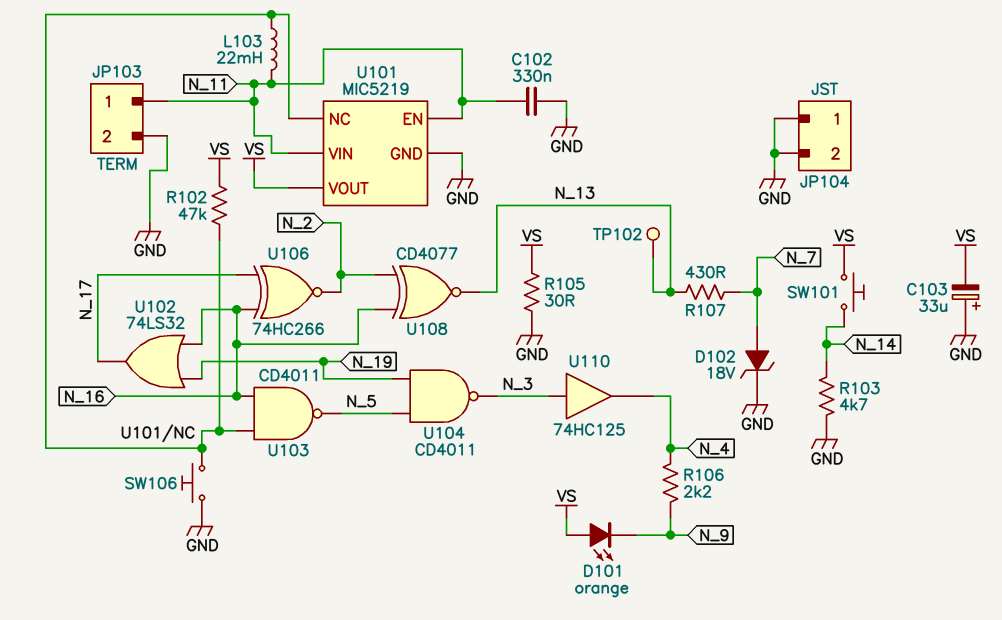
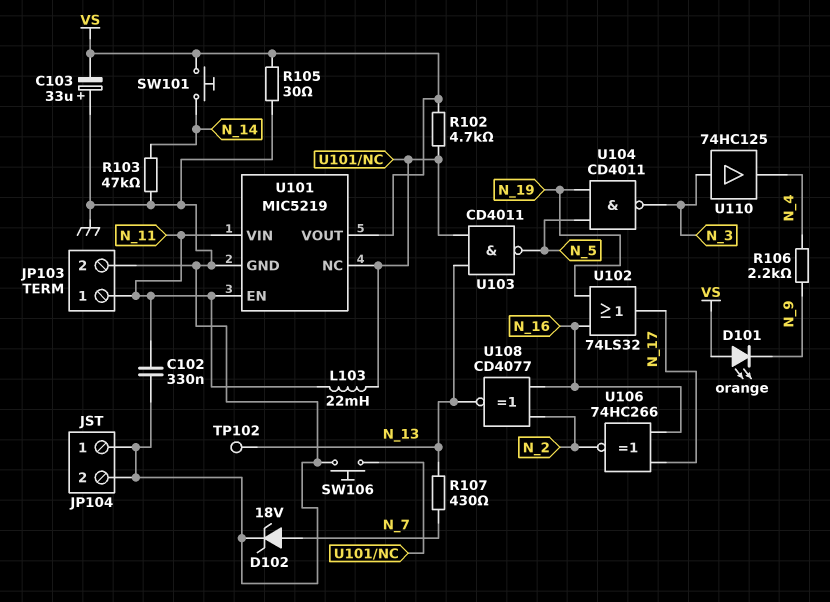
R102: 47k (U101/NC, VS) -> 4.7k (U101/NC, VS)
R103: 4.7k (GND, N_14) -> 47k (GND, N_14)
U103: NAND CD4011 (in N_16, in U101/NC, out N_5) -> NAND CD4011 (in N_13, in U101/NC, out N_5)

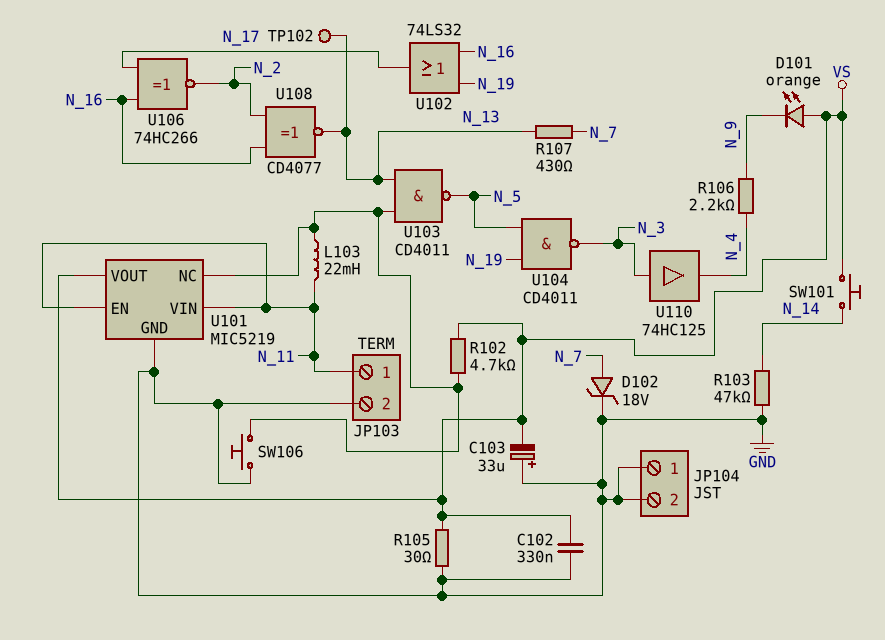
C102: 330nF (GND, N_11) -> 330nF (GND, VS)

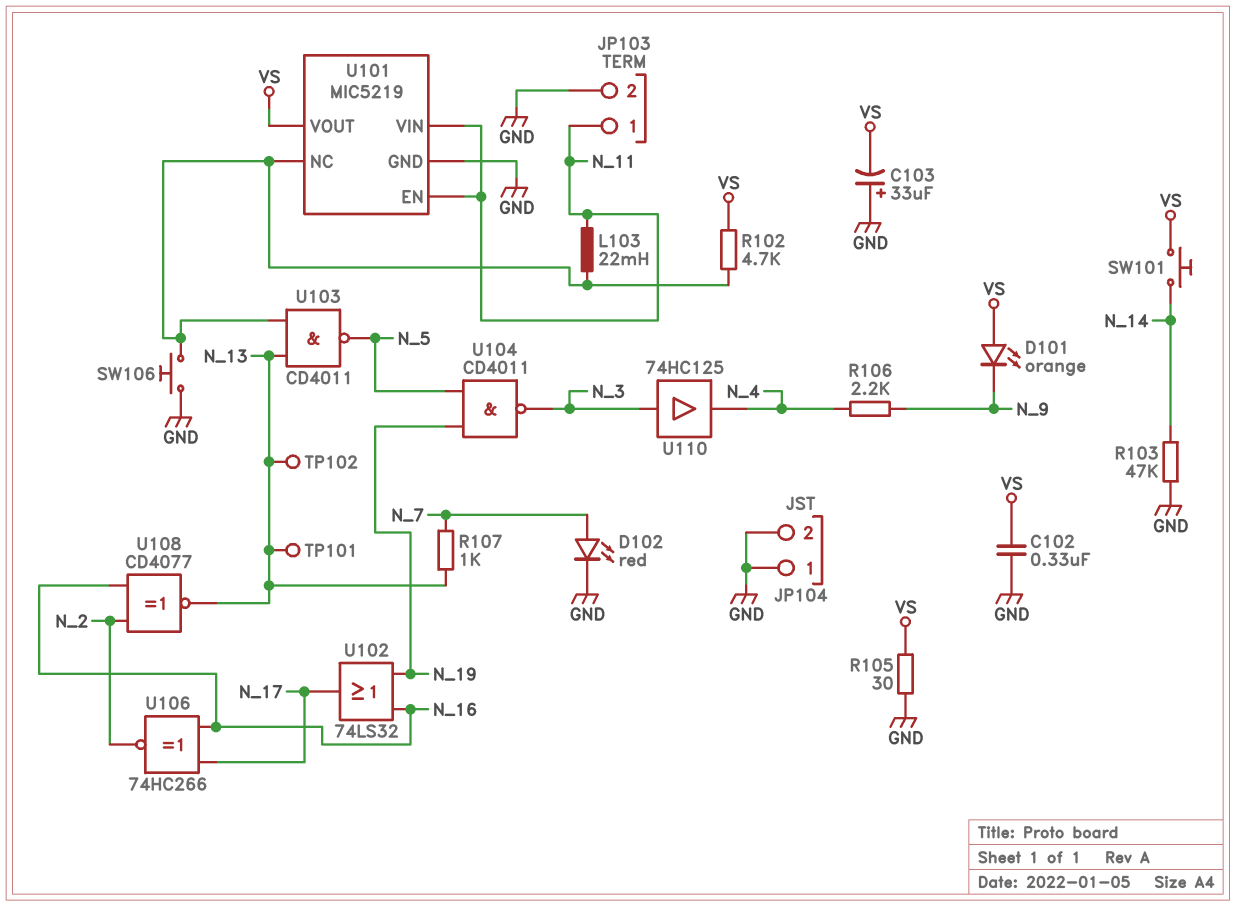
D102: zener 18V (A N_7, K GND) -> LED red (A N_7, K GND)
R107: 430 (N_7, N_13) -> 1k (N_7, N_13)
TP101: none -> test point (N_13)

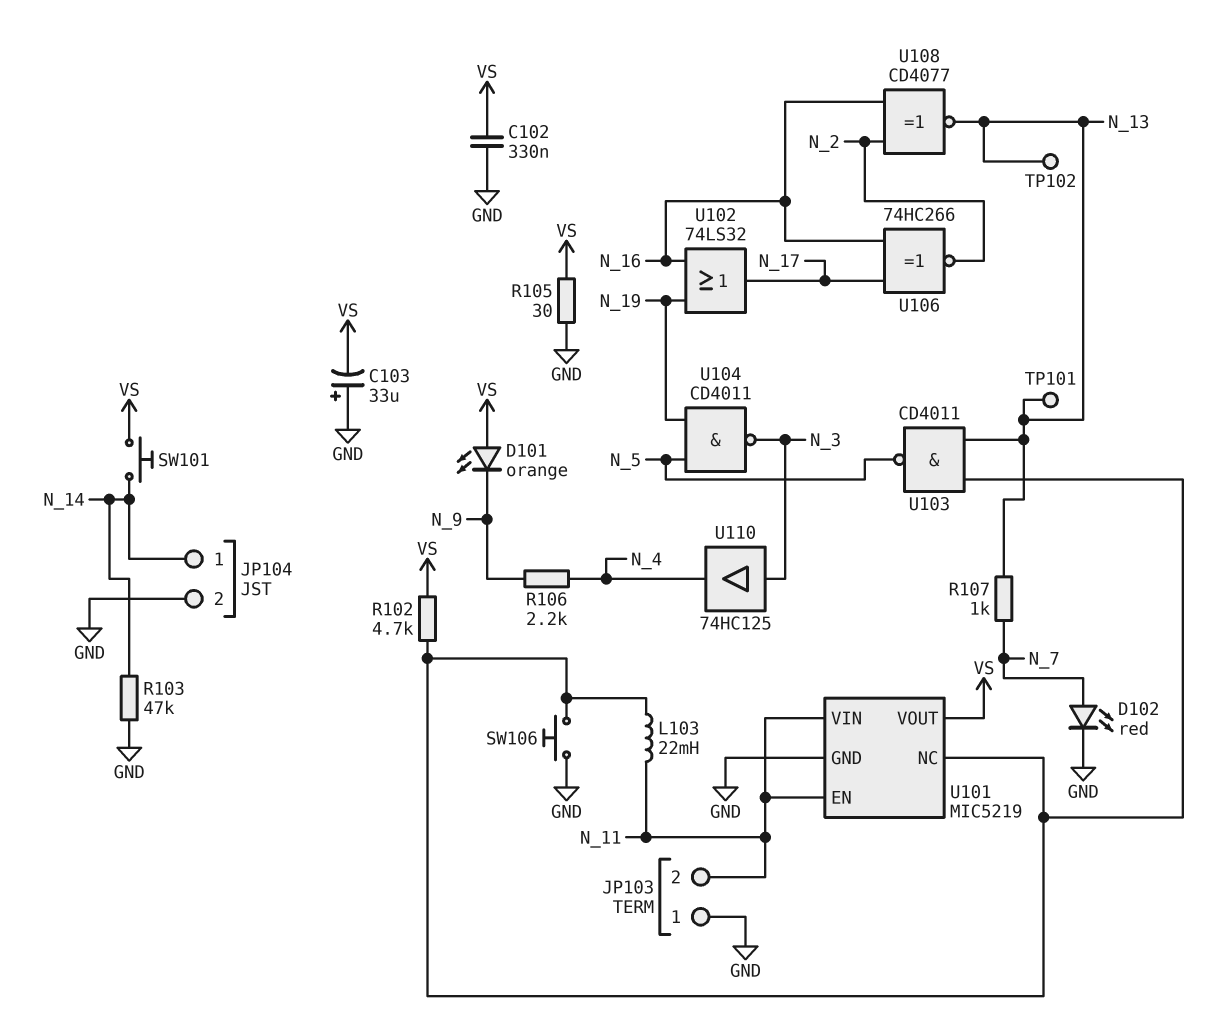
JP103 pin 1: N_11 -> GND
JP103 pin 2: GND -> N_11
JP104 pin 1: GND -> N_14

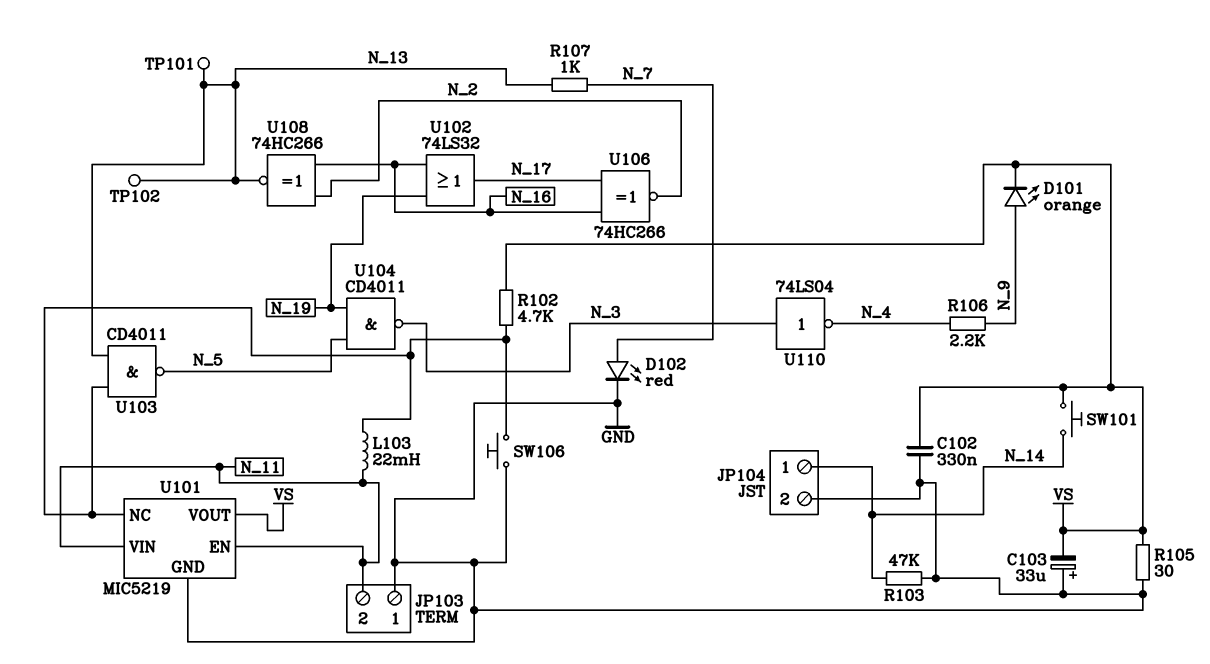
D101: LED orange (A VS, K N_9) -> LED orange (A N_9, K VS)
U108: XNOR CD4077 (in N_2, in N_16, out N_13) -> XNOR 74HC266 (in N_2, in N_16, out N_13)
U110: buffer 74HC125 (in N_3, out N_4) -> NOT 74LS04 (in N_3, out N_4)

